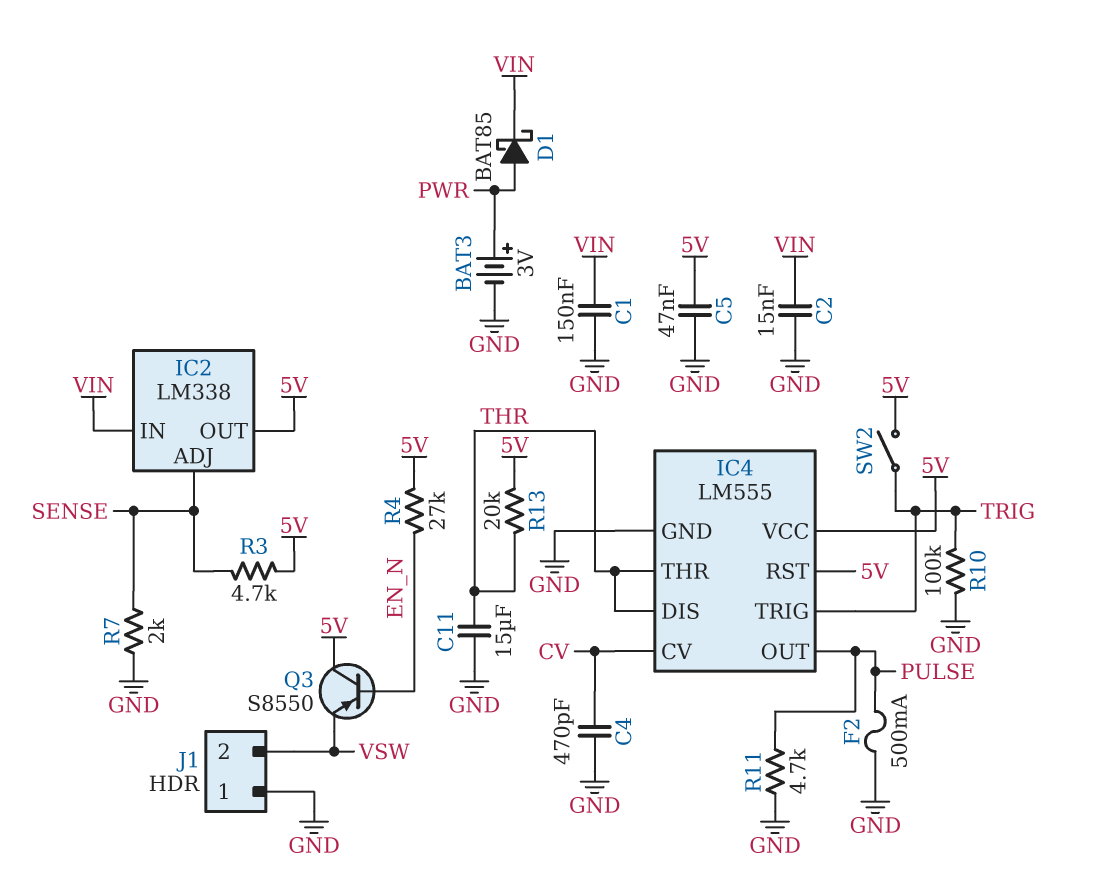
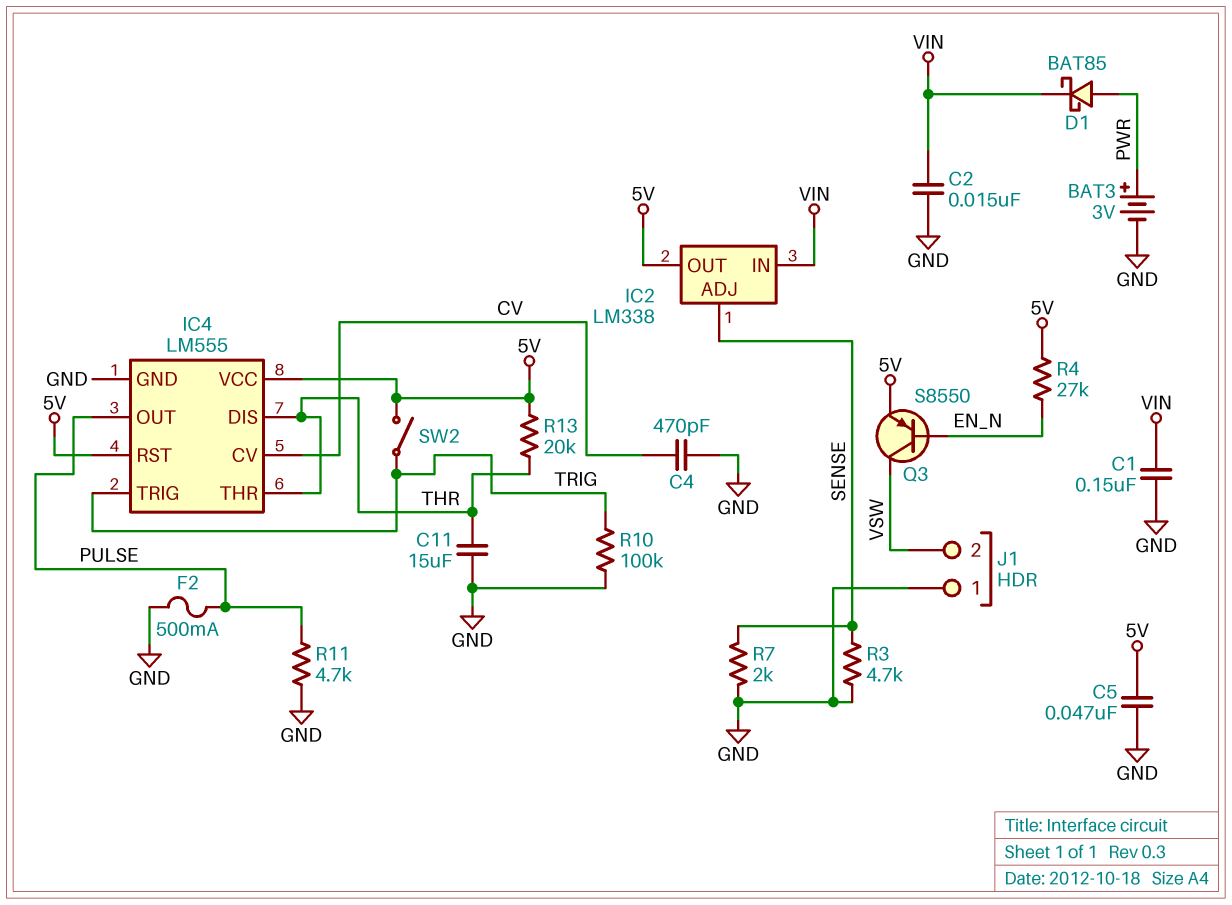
Q3: PNP S8550 (B EN_N, C 5V, E VSW) -> PNP S8550 (B EN_N, C VSW, E 5V)
R3: 4.7k (5V, SENSE) -> 4.7k (GND, SENSE)

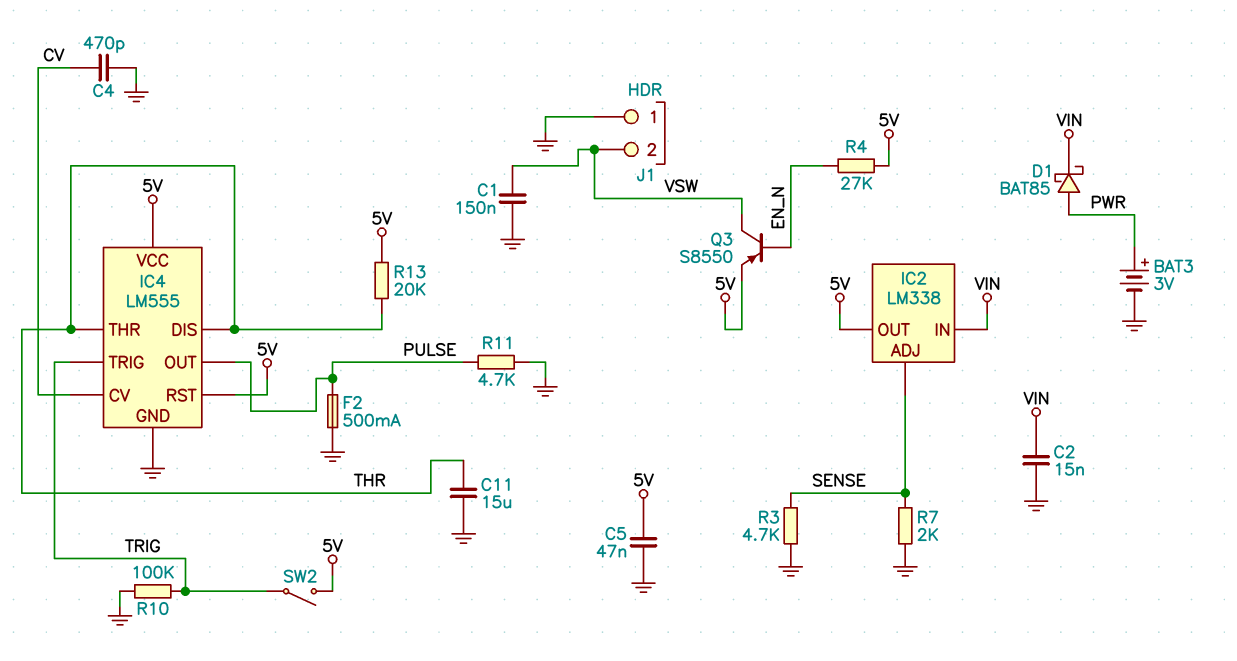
C1: 150nF (GND, VIN) -> 150nF (GND, VSW)

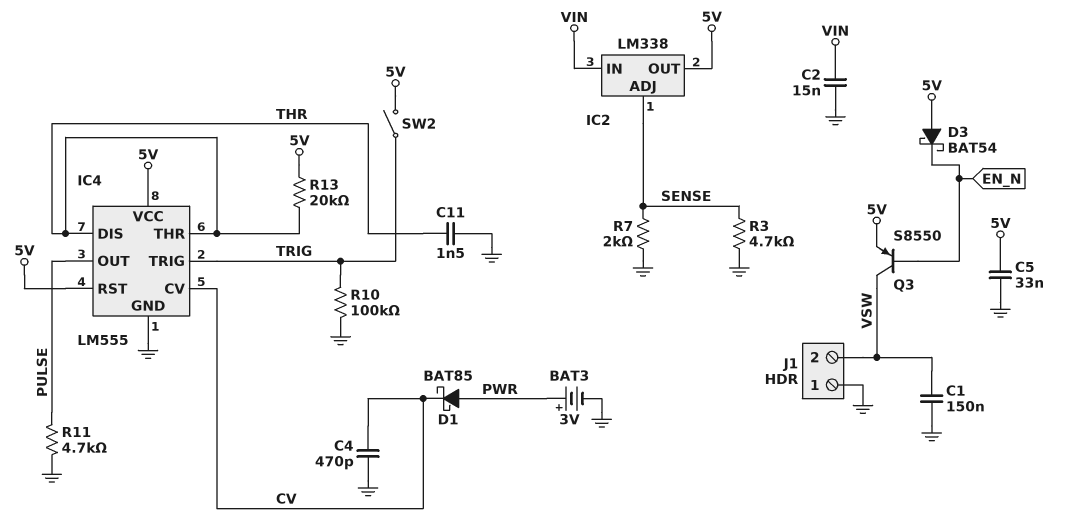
C5: 47nF (5V, GND) -> 33nF (5V, GND)
C11: 15uF (GND, THR) -> 1.5nF (GND, THR)
D1: schottky BAT85 (A PWR, K VIN) -> schottky BAT85 (A PWR, K CV)
D3: none -> schottky BAT54 (A 5V, K EN_N)
F2: 500mA (GND, PULSE) -> none
R4: 27k (5V, EN_N) -> none

